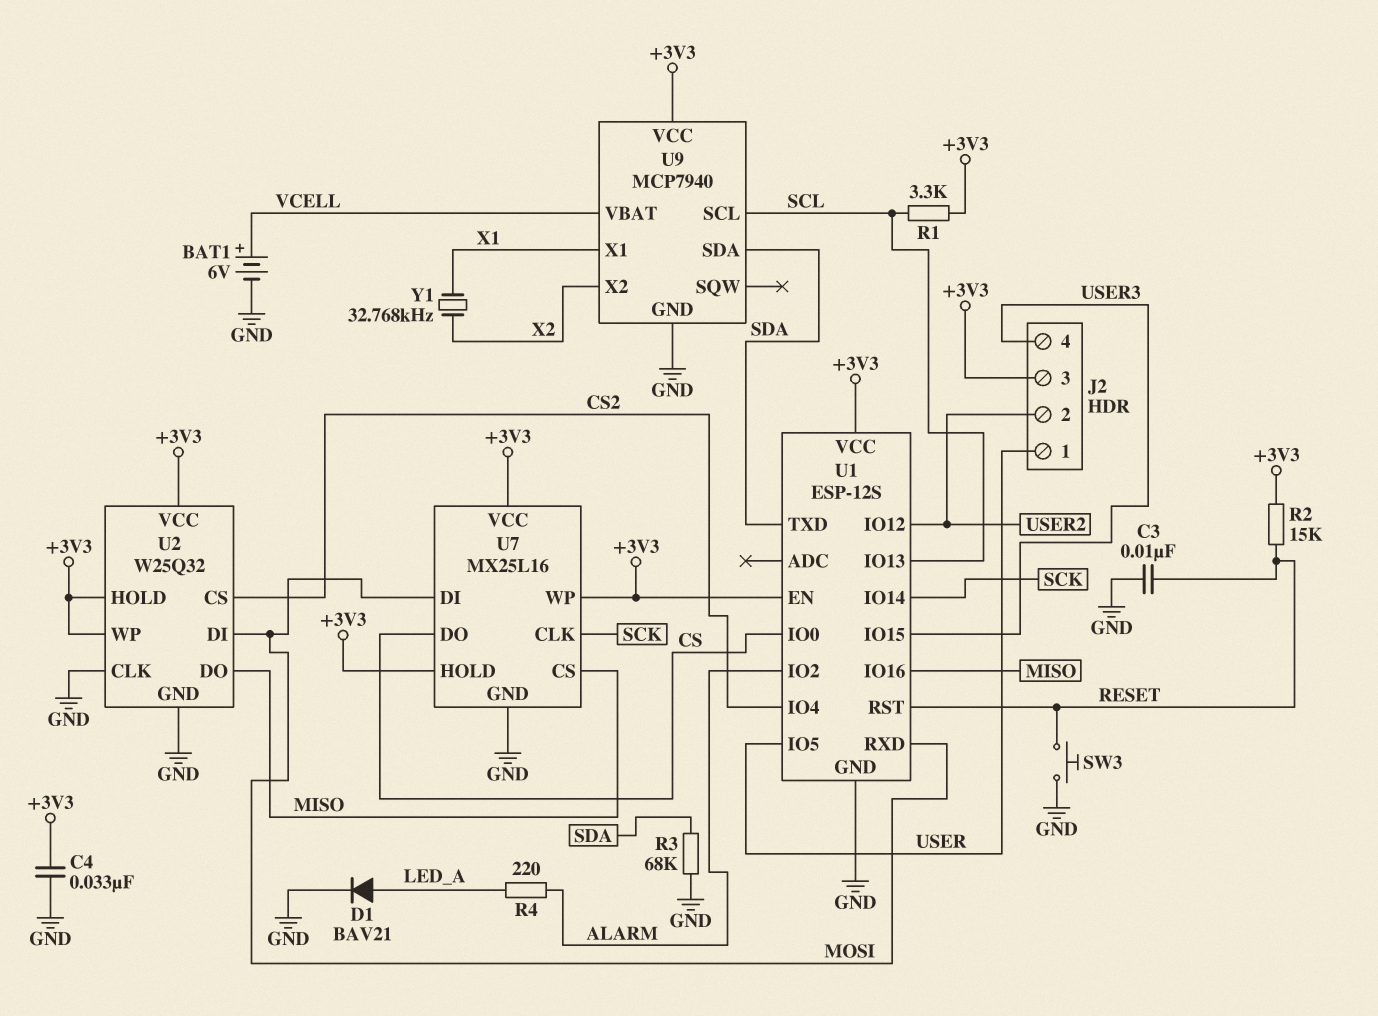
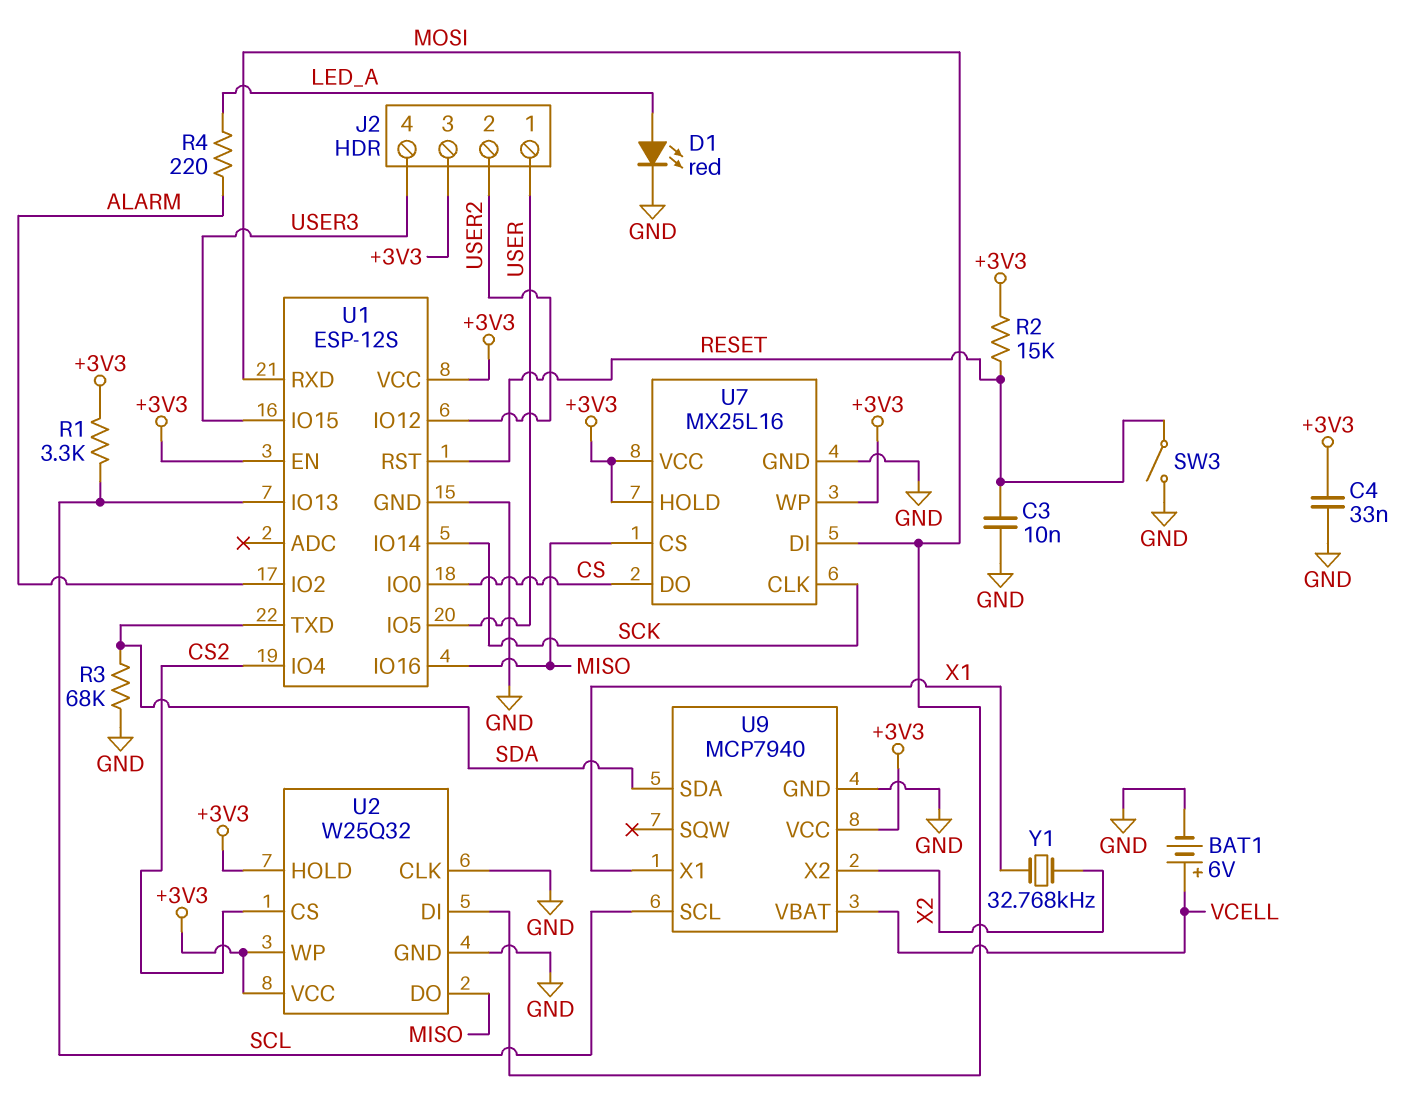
D1: diode BAV21 (A LED_A, K GND) -> LED red (A LED_A, K GND)
SW3: button (GND, RESET) -> switch (GND, RESET)

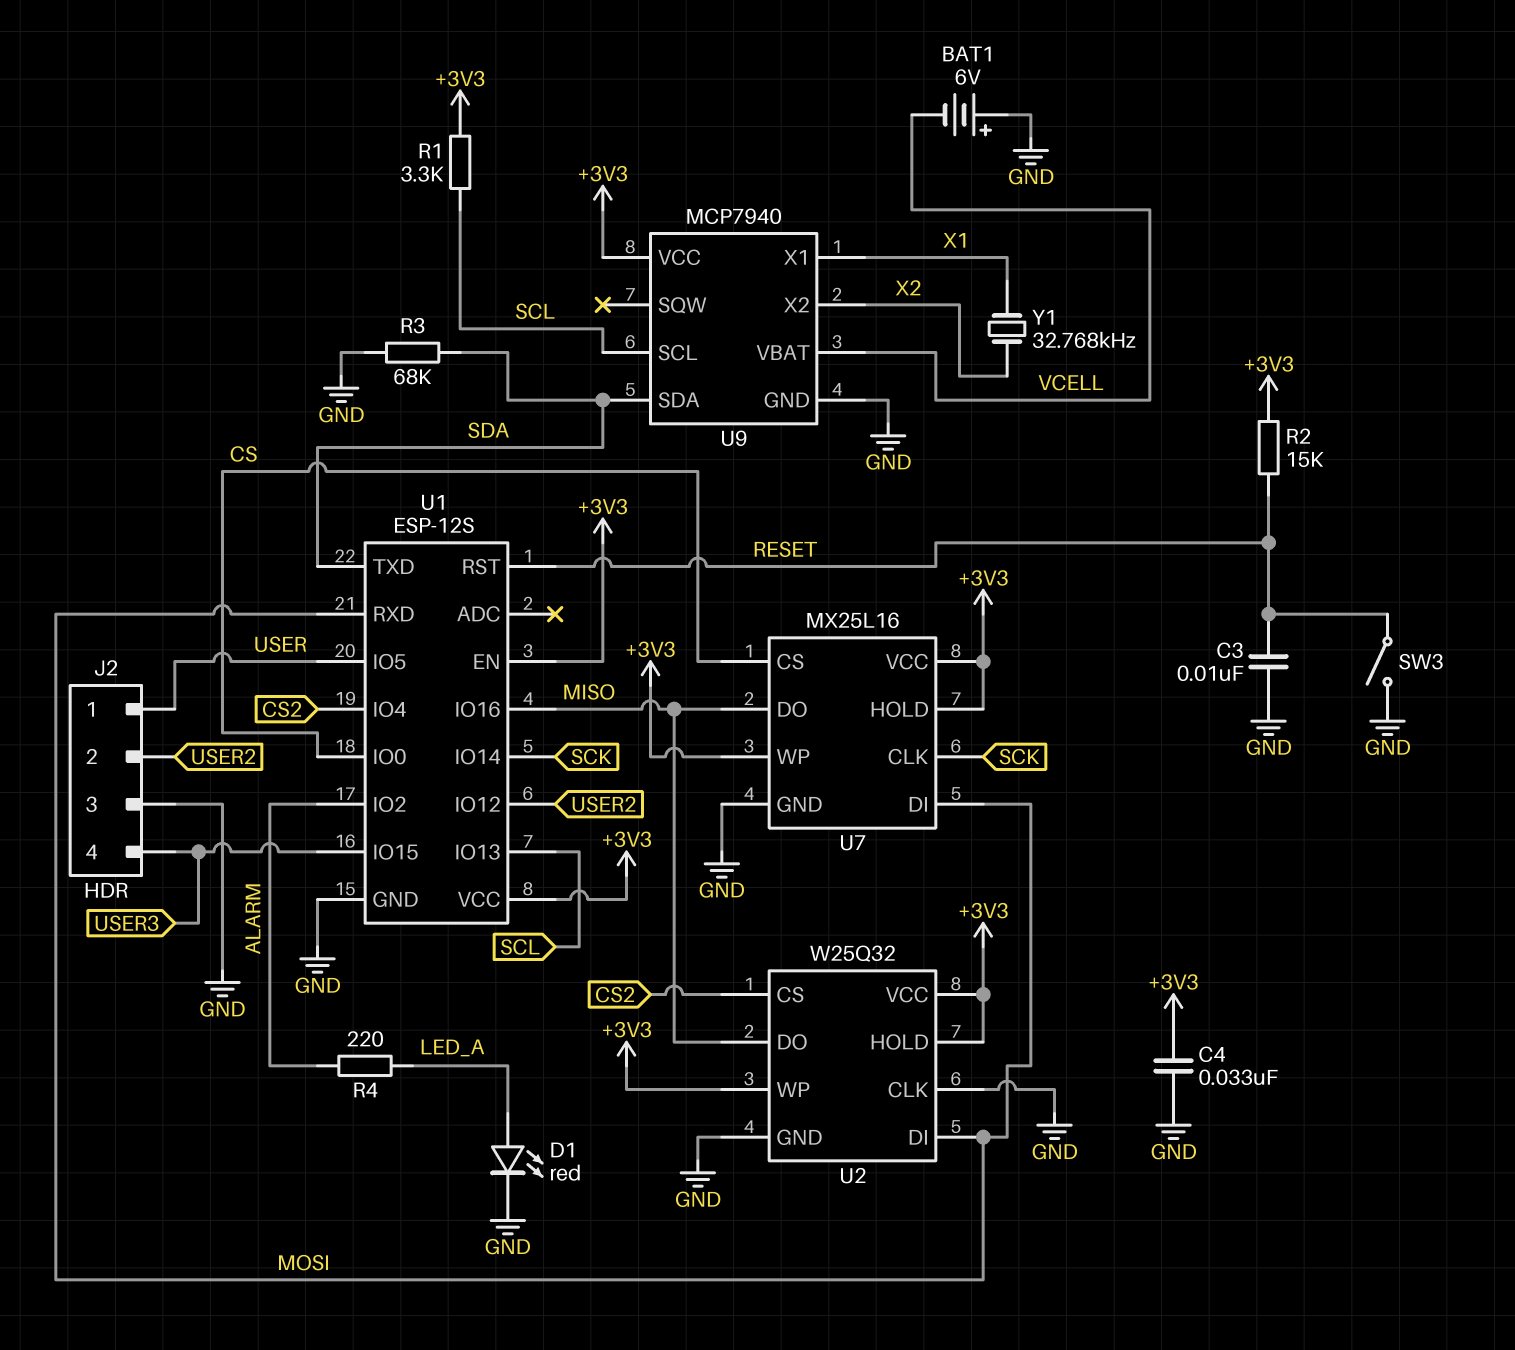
BAT1: 6V (plus VCELL, minus GND) -> 6V (plus GND, minus VCELL)
J2 pin 3: +3V3 -> GND
U7 pin CS: MISO -> CS
U7 pin DO: CS -> MISO

